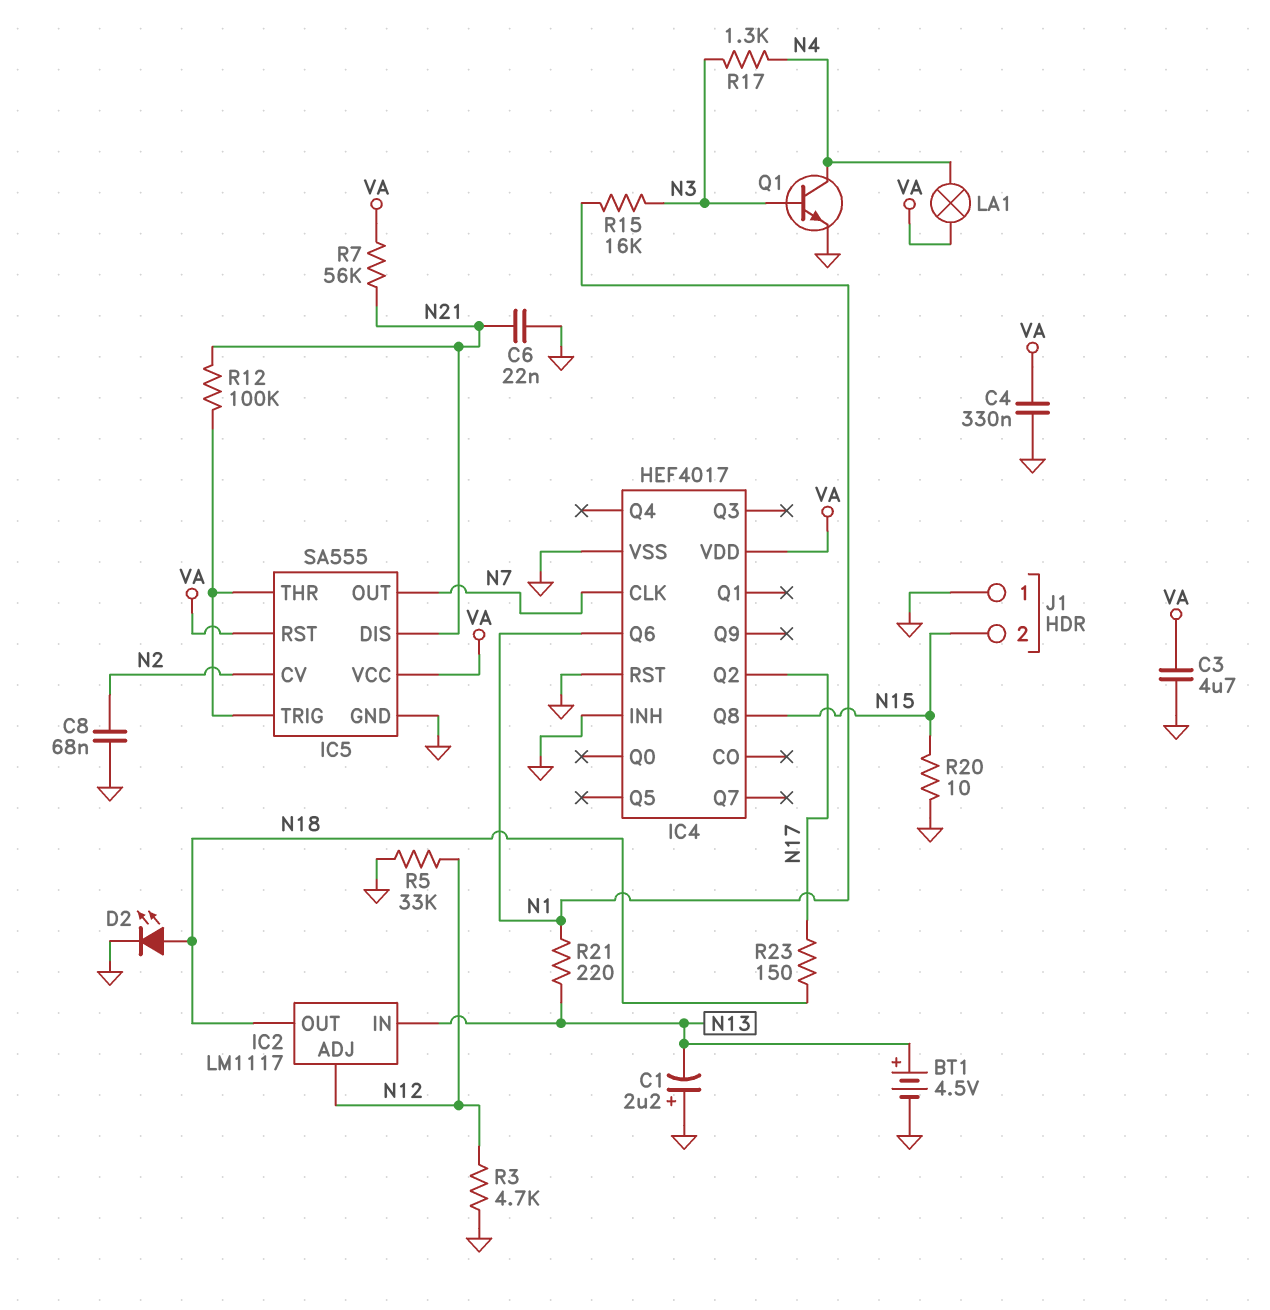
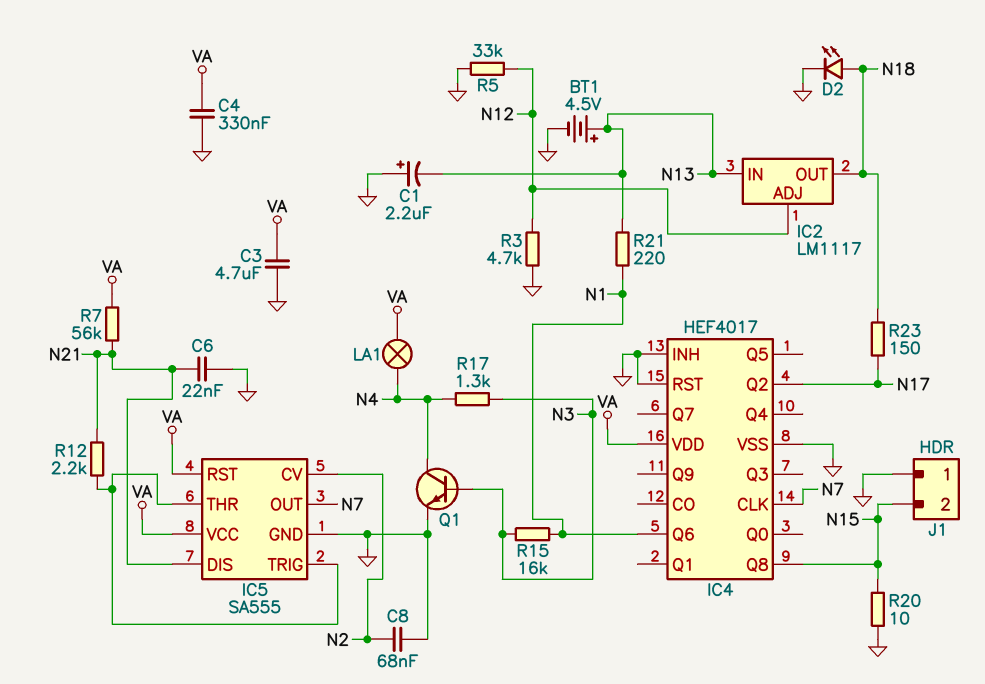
R12: 100k (IC5/THR, N21) -> 2.2k (IC5/THR, N21)

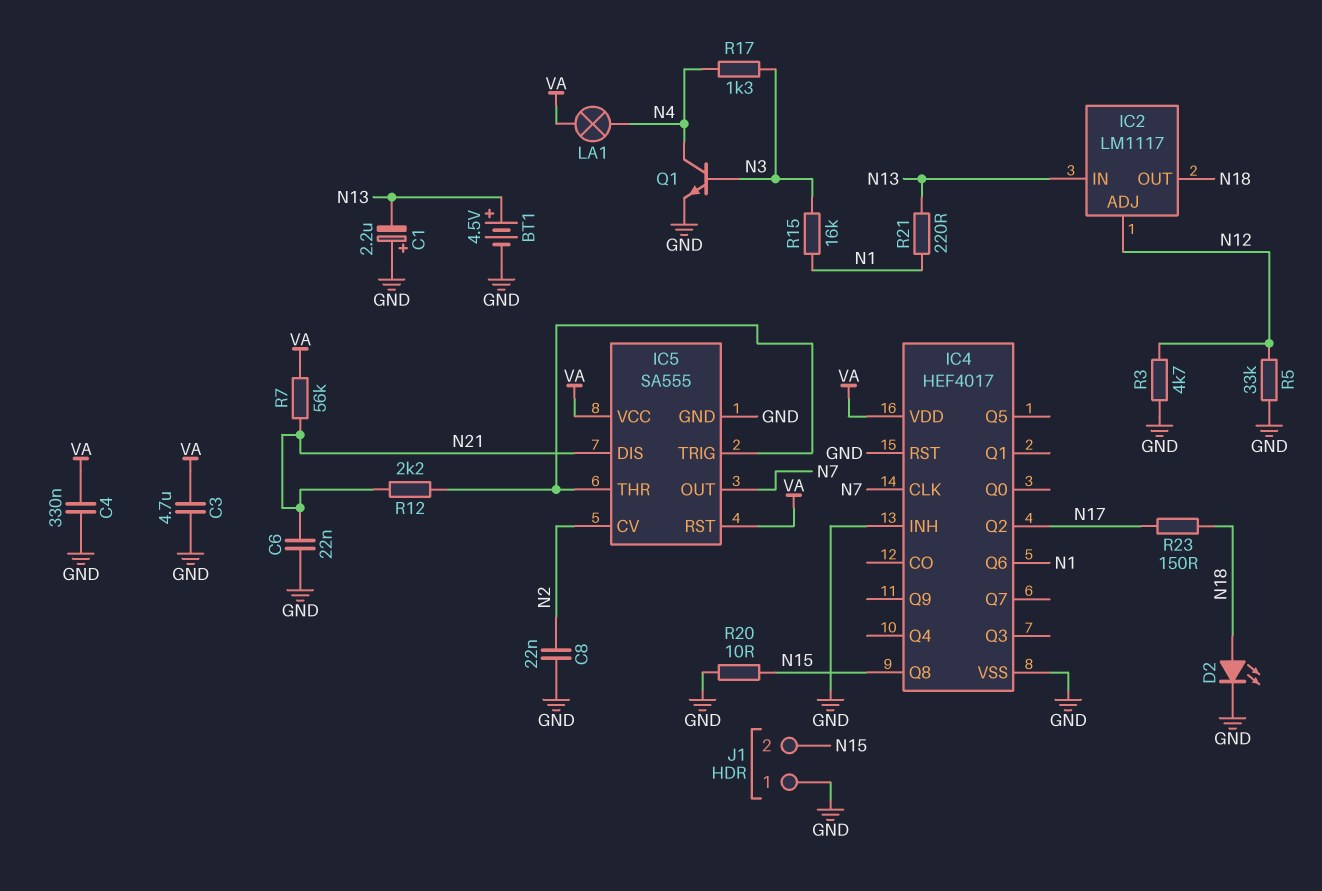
C8: 68nF (GND, N2) -> 22nF (GND, N2)

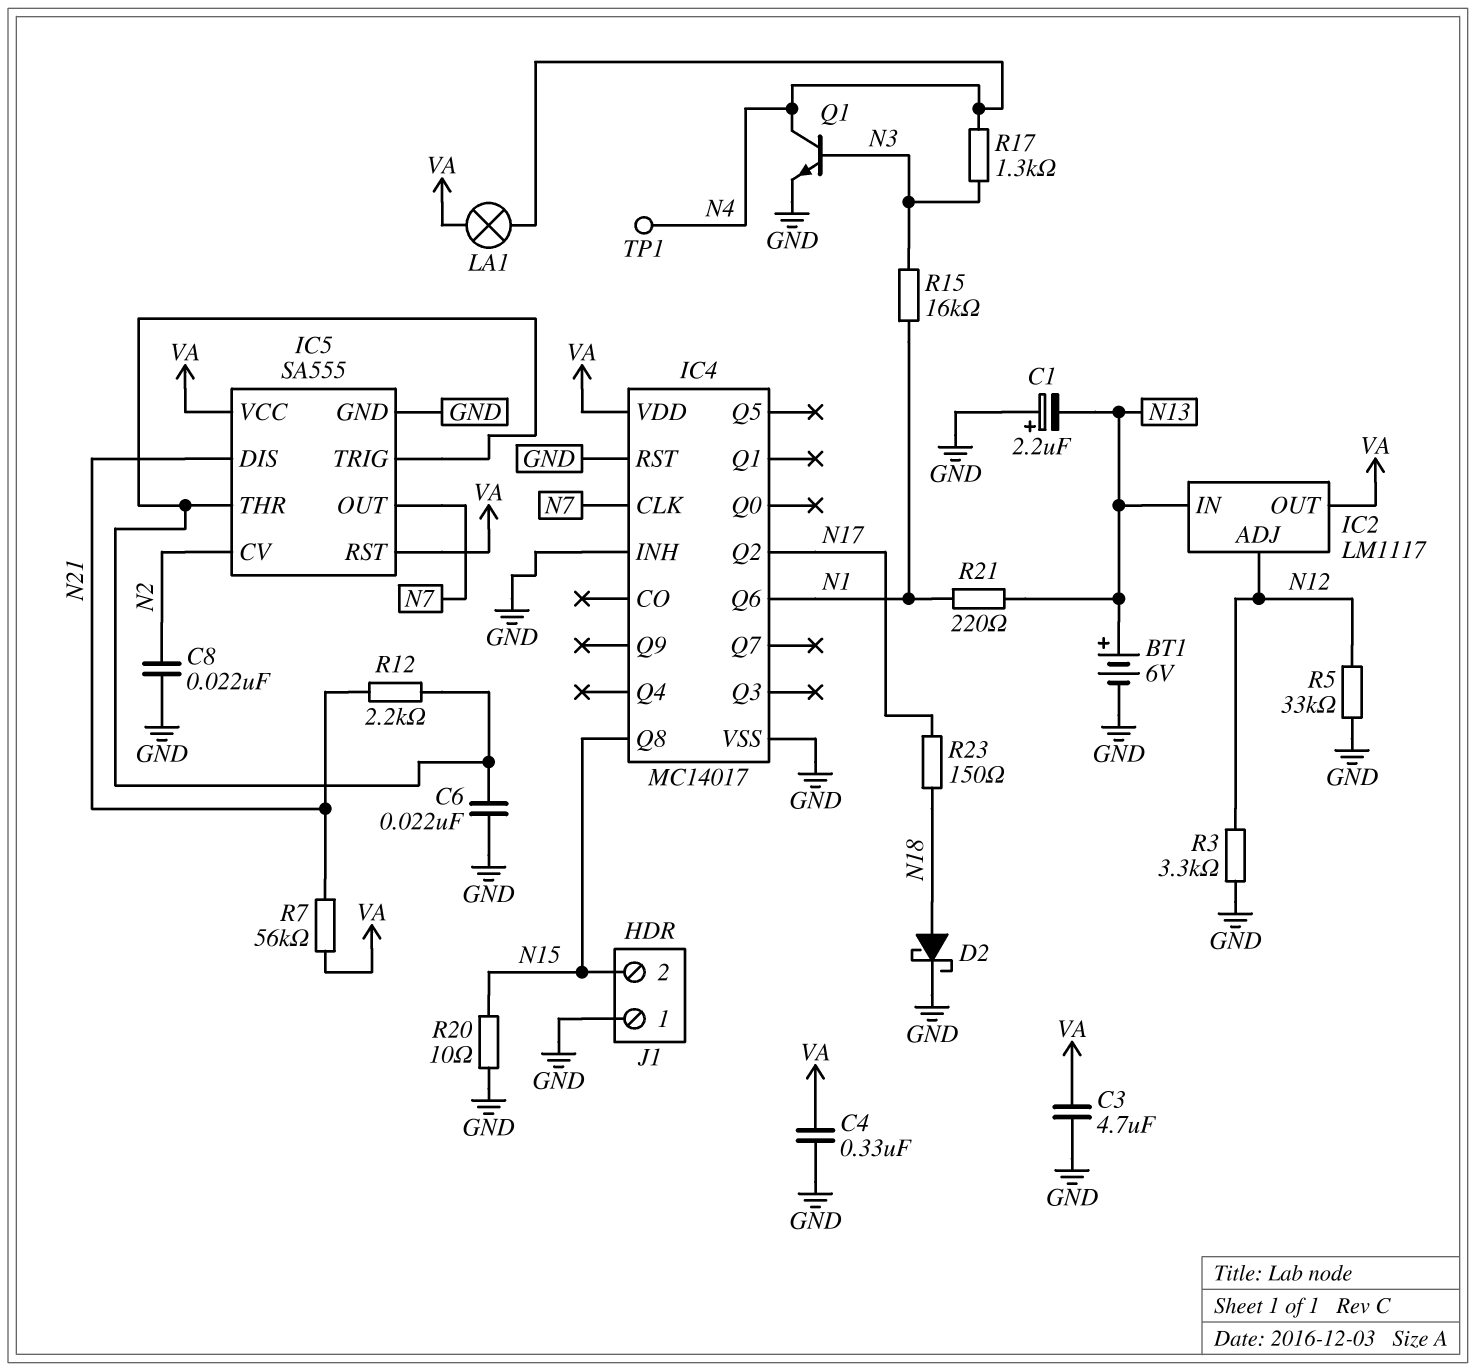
BT1: 4.5V (plus N13, minus GND) -> 6V (plus N13, minus GND)
C6: 22nF (GND, N21) -> 22nF (GND, IC5/THR)
D2: LED (A N18, K GND) -> schottky (A N18, K GND)
IC2 pin OUT: N18 -> VA
IC4: HEF4017 -> MC14017
R3: 4.7k (GND, N12) -> 3.3k (GND, N12)
TP1: none -> test point (N4)

